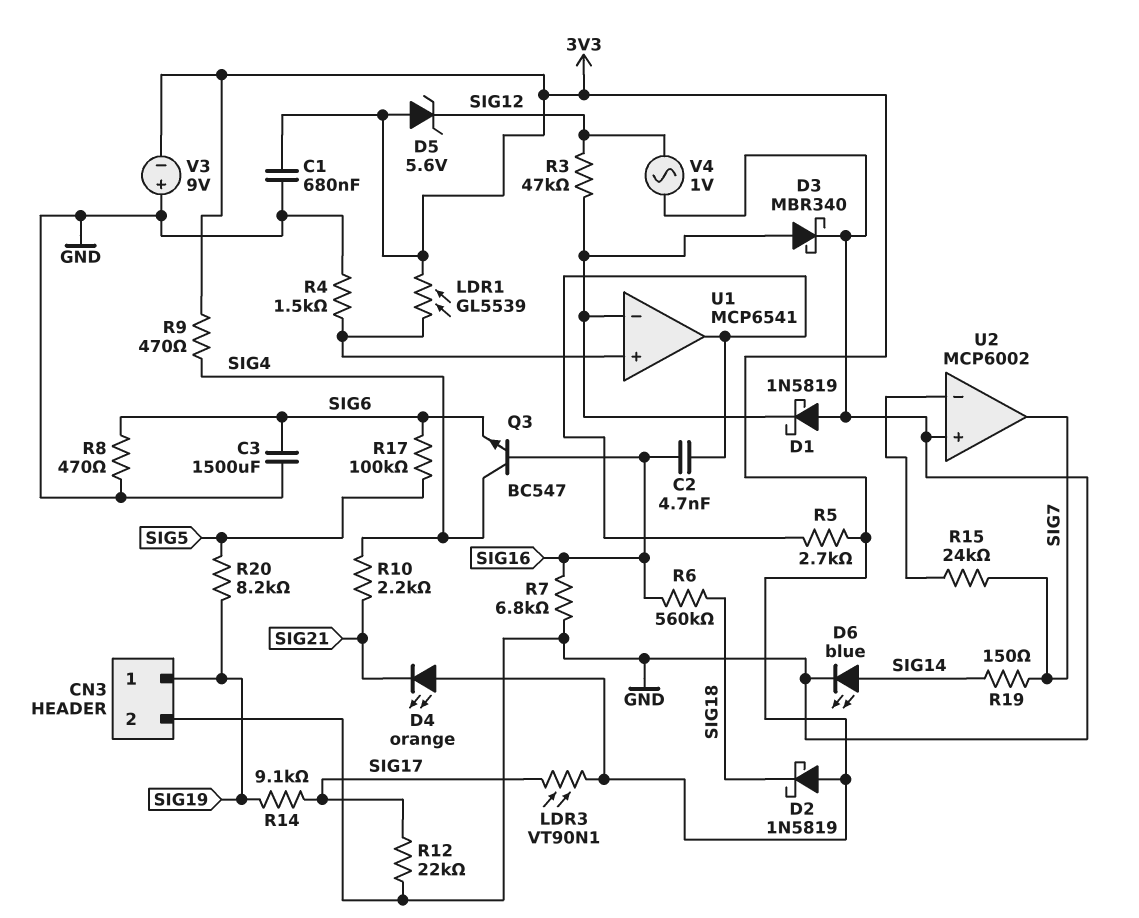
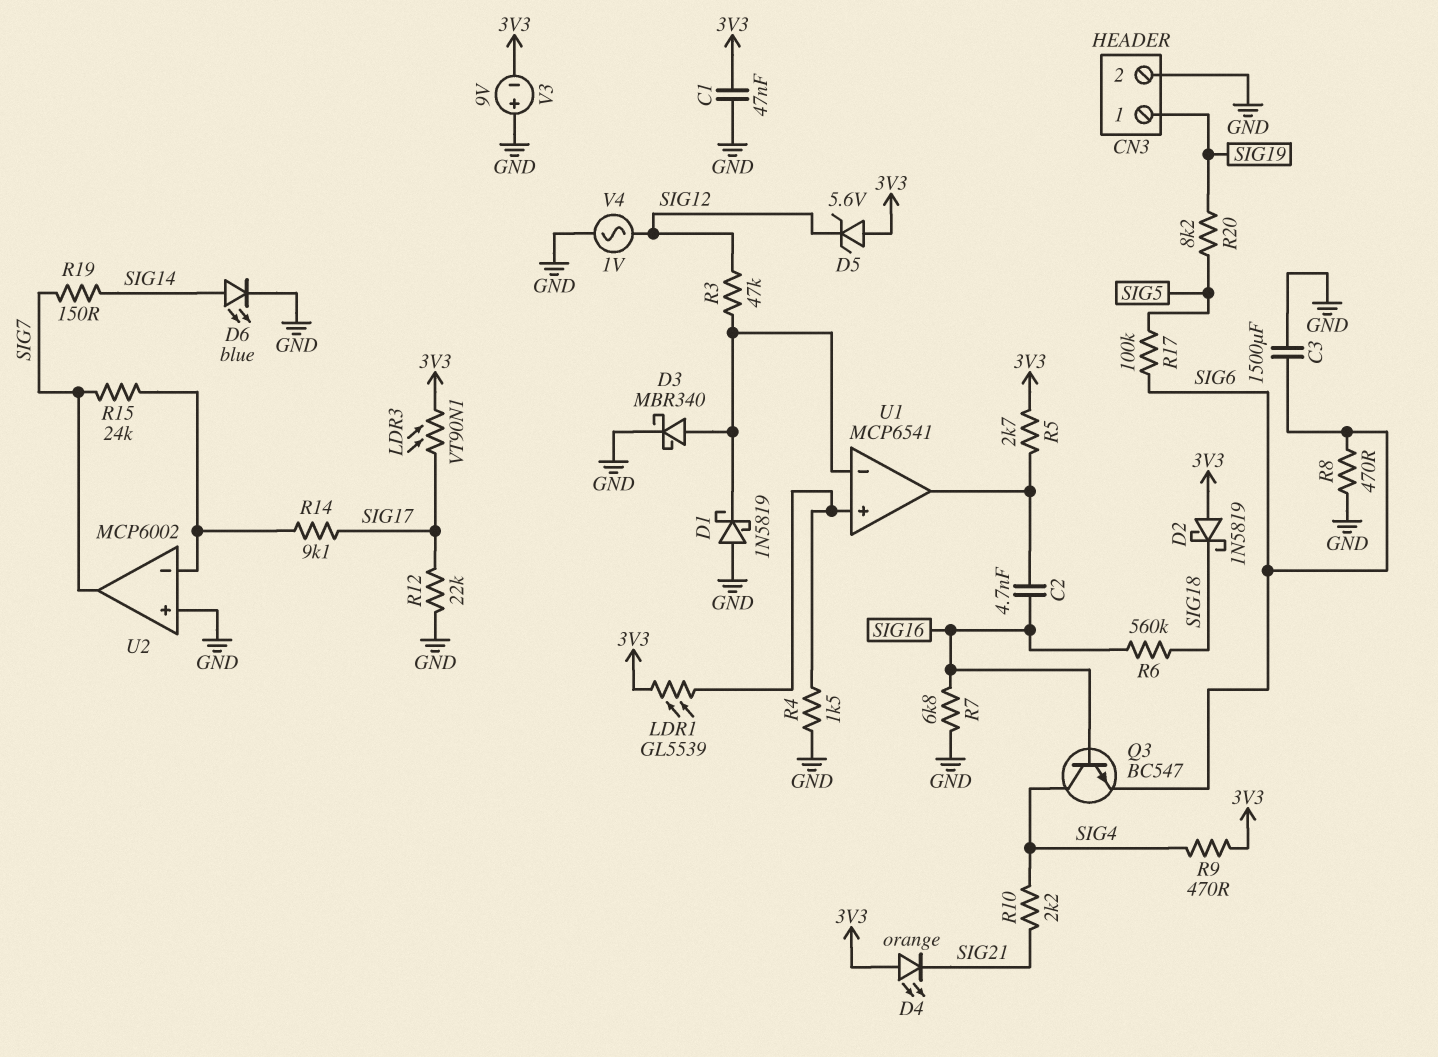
C1: 680nF (3V3, GND) -> 47nF (3V3, GND)
R14: 9.1k (SIG17, SIG19) -> 9.1k (SIG17, U2/in-)

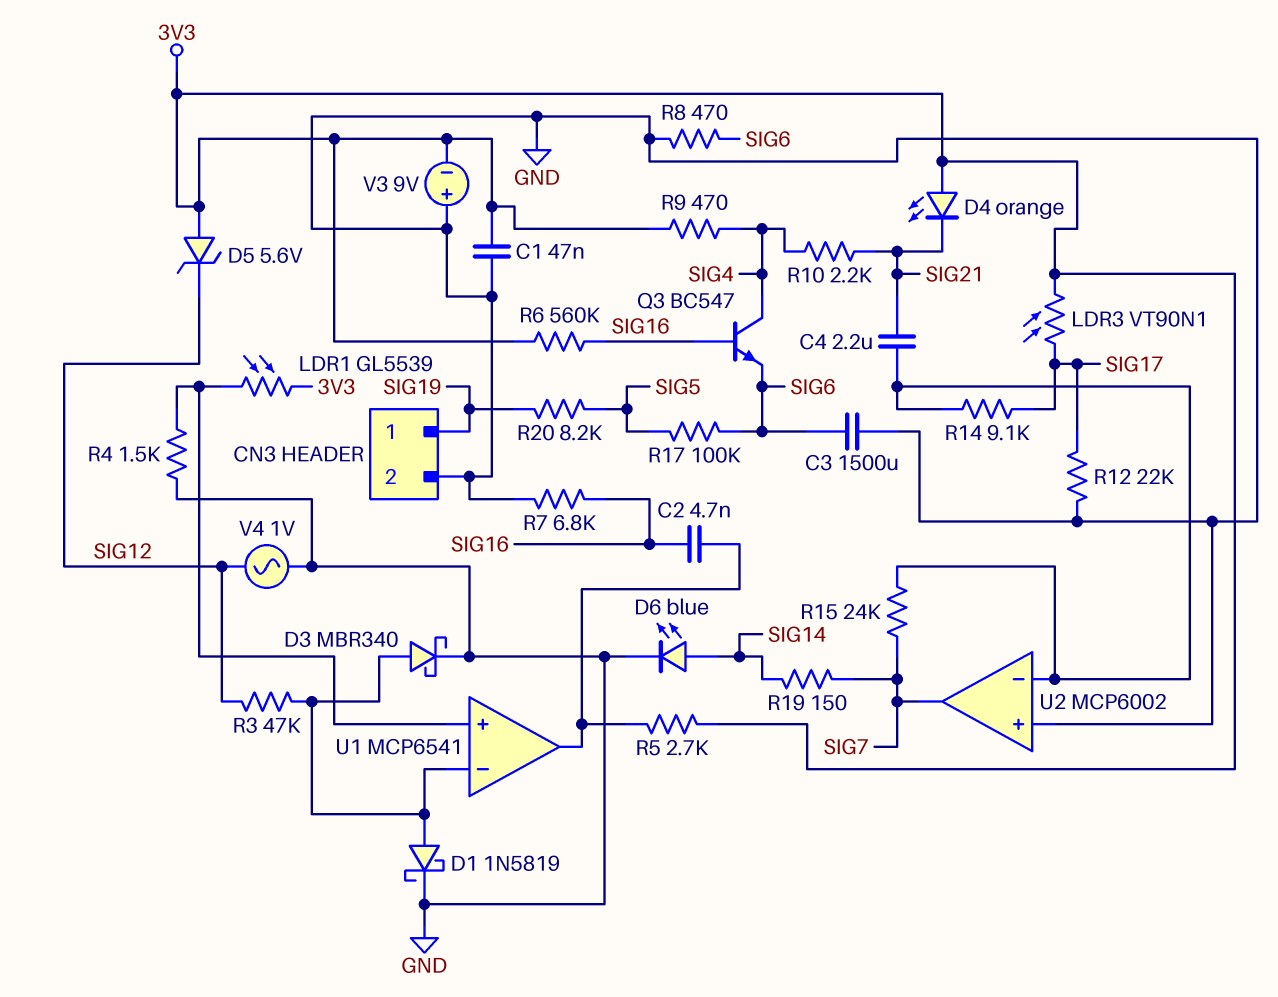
C4: none -> 2.2uF (SIG21, U2/in-)
D1: schottky 1N5819 (A GND, K U1/in-) -> schottky 1N5819 (A U1/in-, K GND)
D2: schottky 1N5819 (A 3V3, K SIG18) -> none
R6: 560k (SIG16, SIG18) -> 560k (3V3, SIG16)

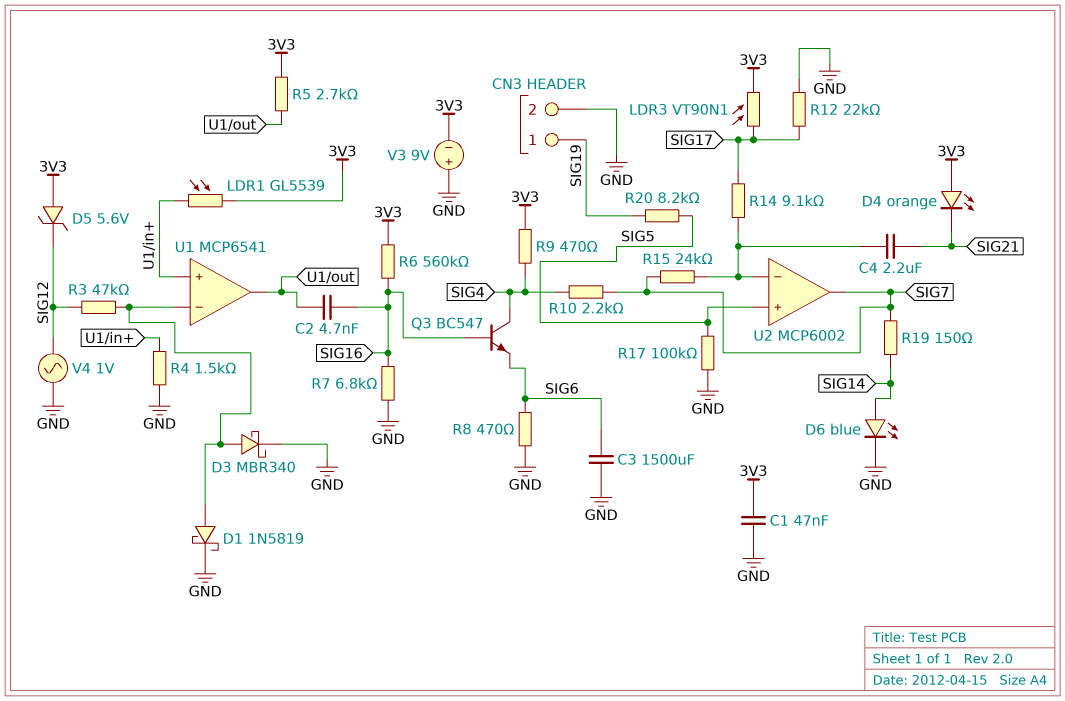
R10: 2.2k (SIG4, SIG21) -> 2.2k (SIG4, SIG7)
R17: 100k (SIG5, SIG6) -> 100k (GND, SIG5)
U2 pin in+: GND -> SIG5

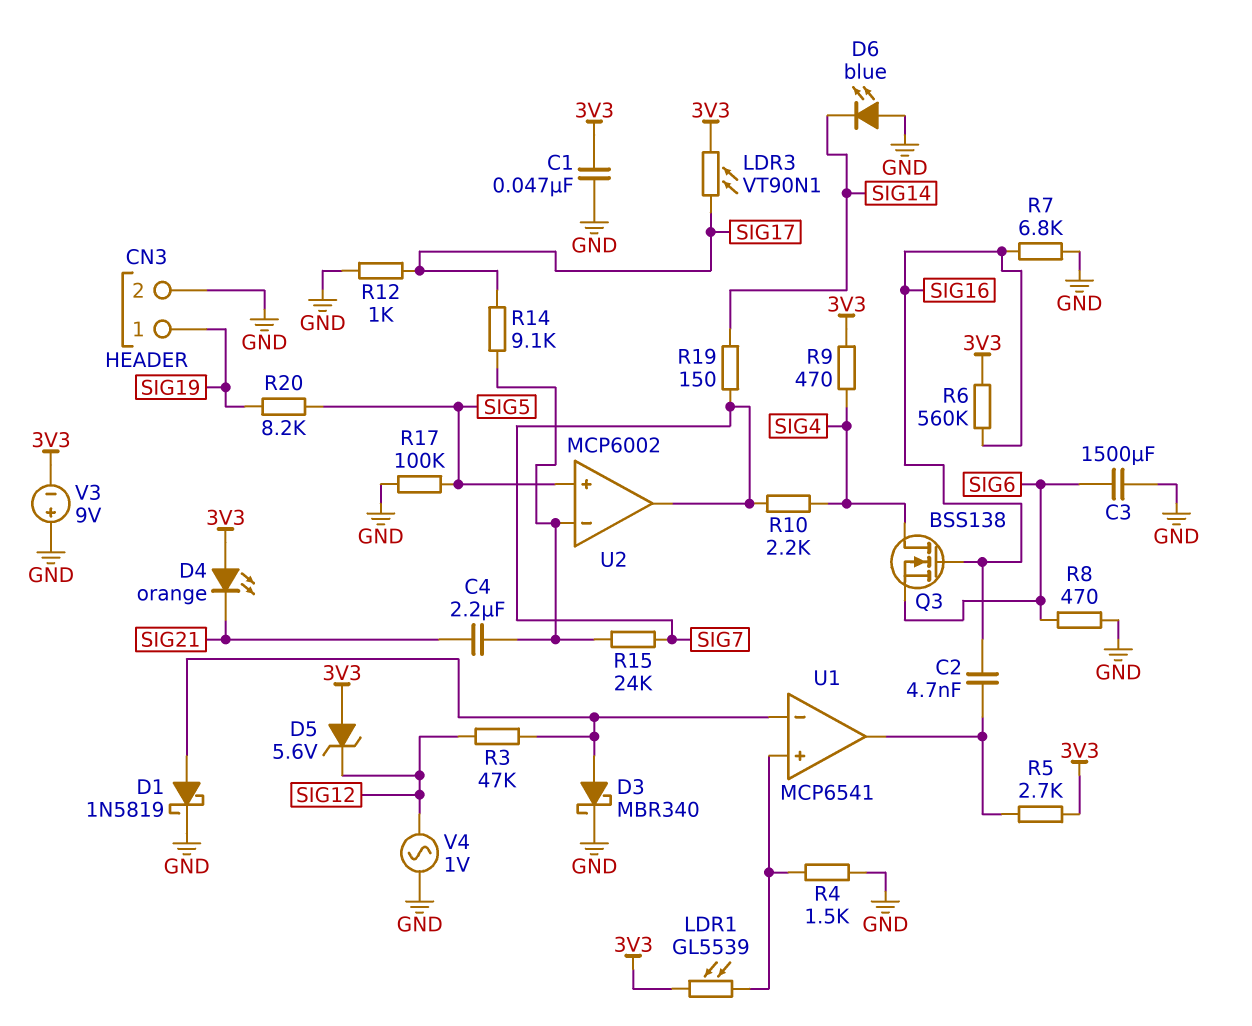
D6: LED blue (A SIG14, K GND) -> LED blue (A GND, K SIG14)
Q3: NPN BC547 (B SIG16, C SIG4, E SIG6) -> NMOS BSS138 (G SIG16, D SIG4, S SIG6)
R12: 22k (GND, SIG17) -> 1k (GND, SIG17)

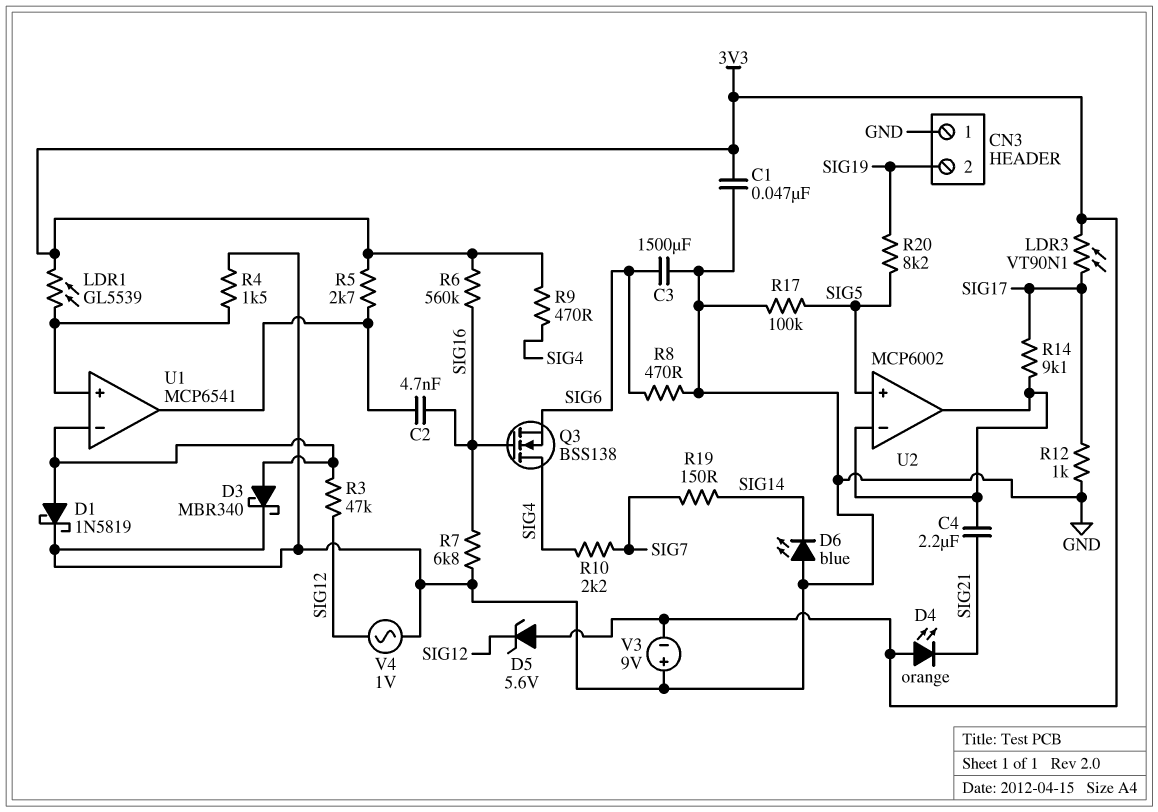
CN3 pin 1: SIG19 -> GND
CN3 pin 2: GND -> SIG19
R15: 24k (SIG7, U2/in-) -> none
U2 pin out: SIG7 -> U2/in-

